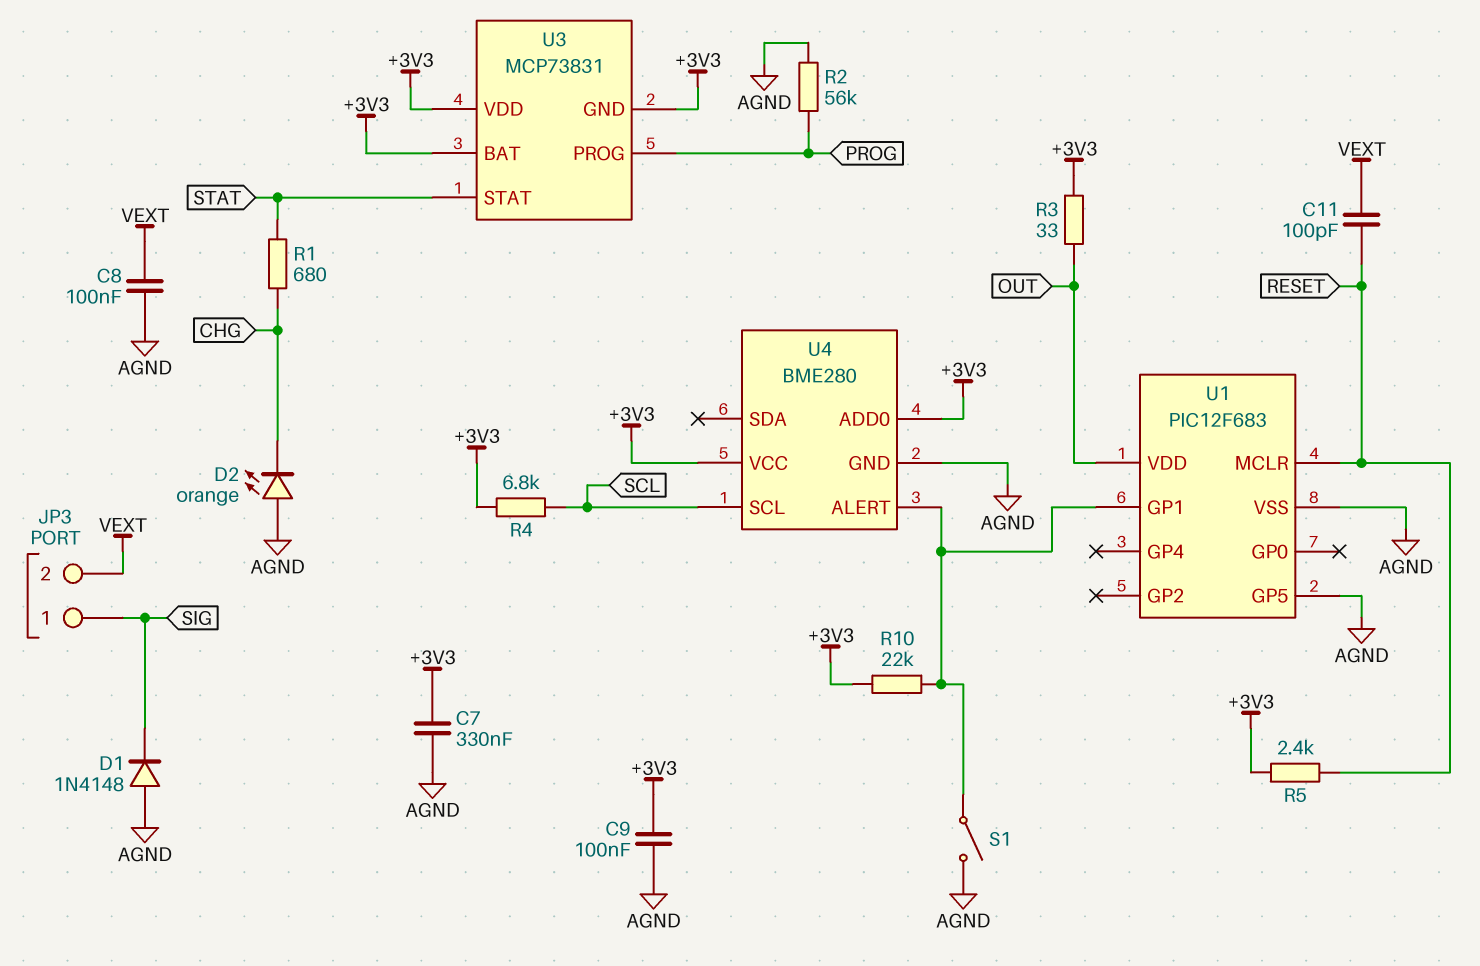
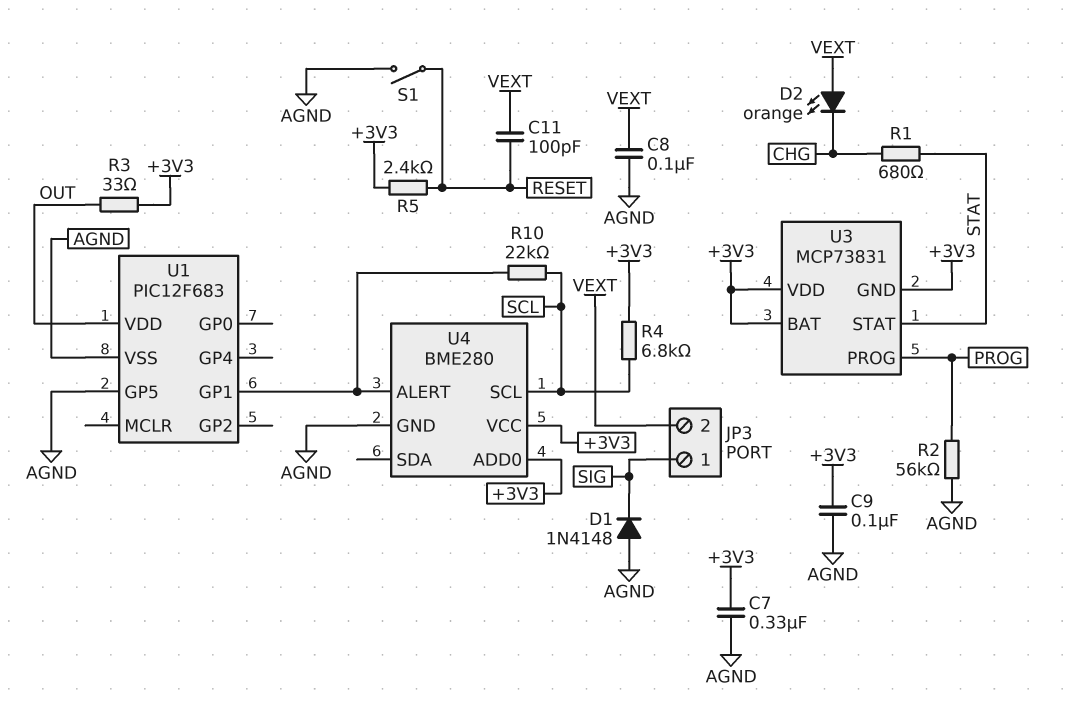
D2: LED orange (A AGND, K CHG) -> LED orange (A VEXT, K CHG)
R10: 22k (+3V3, U1/GP1) -> 22k (SCL, U1/GP1)
S1: switch (AGND, U1/GP1) -> switch (AGND, RESET)
U1 pin MCLR: RESET -> none

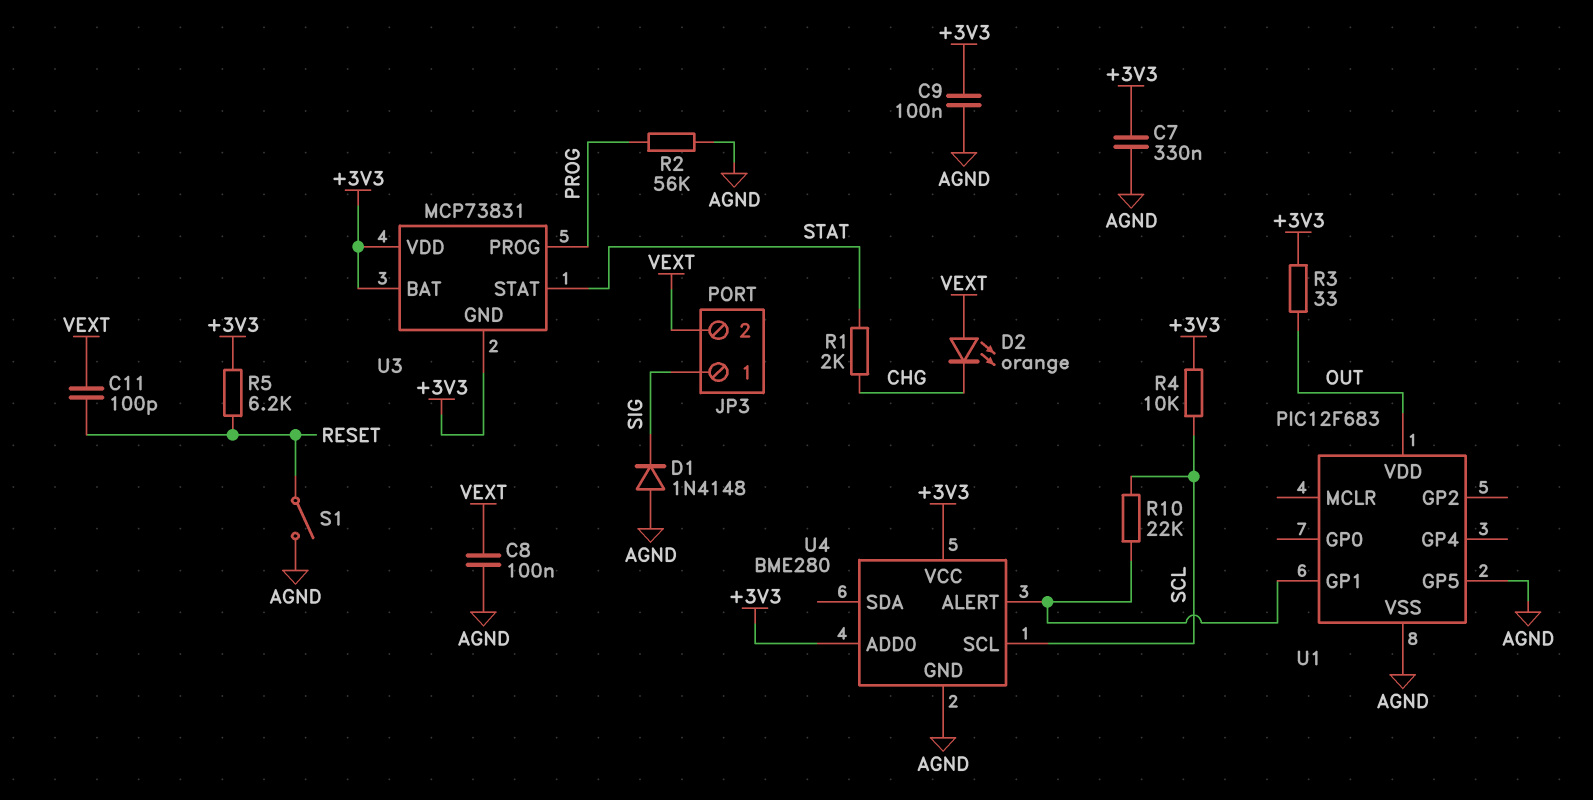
R1: 680 (CHG, STAT) -> 2k (CHG, STAT)
R4: 6.8k (+3V3, SCL) -> 10k (+3V3, SCL)
R5: 2.4k (+3V3, RESET) -> 6.2k (+3V3, RESET)

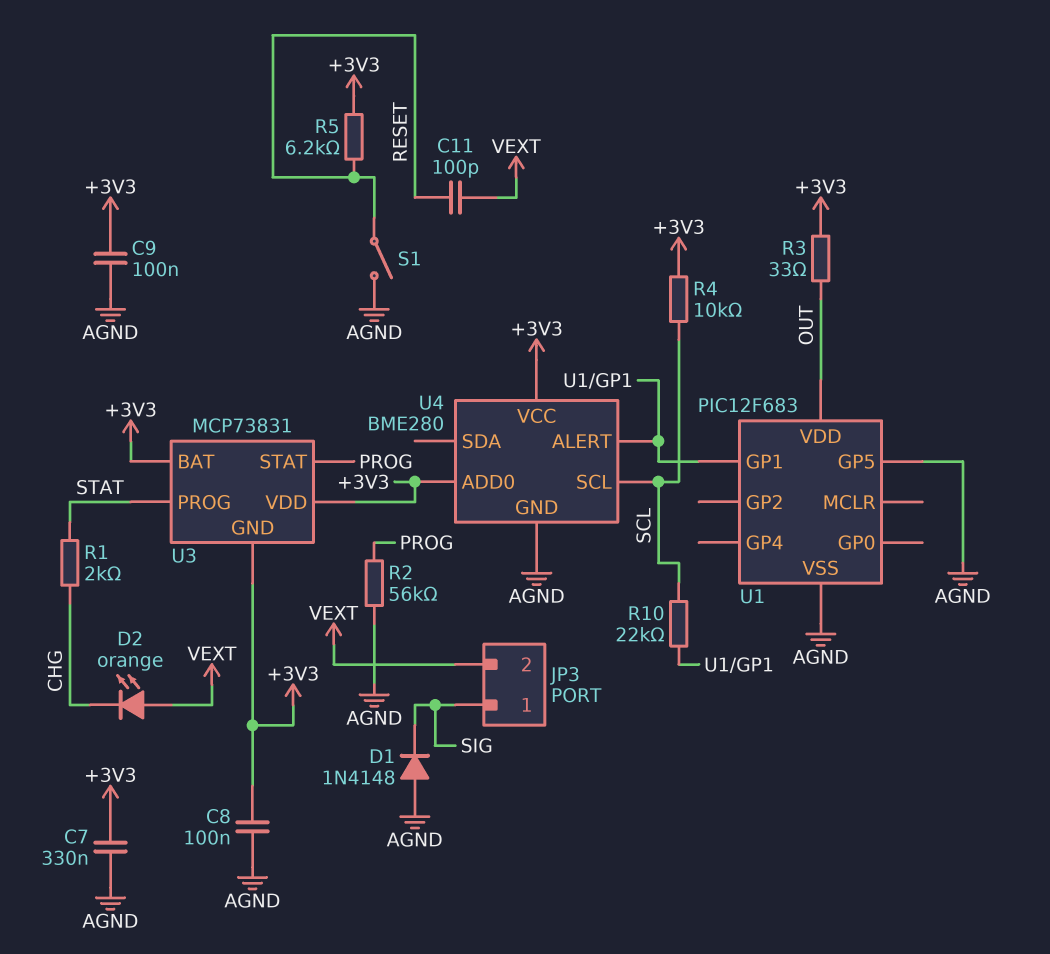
C8: 100nF (AGND, VEXT) -> 100nF (+3V3, AGND)
U3 pin PROG: PROG -> STAT
U3 pin STAT: STAT -> PROG

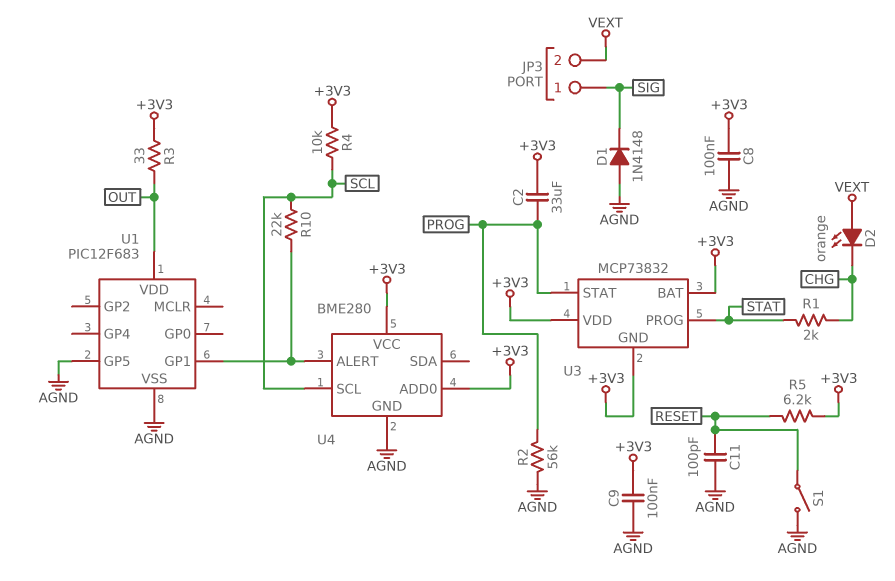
C2: none -> 33uF (+3V3, PROG)
C7: 330nF (+3V3, AGND) -> none
C11: 100pF (RESET, VEXT) -> 100pF (AGND, RESET)
U3: MCP73831 -> MCP73832

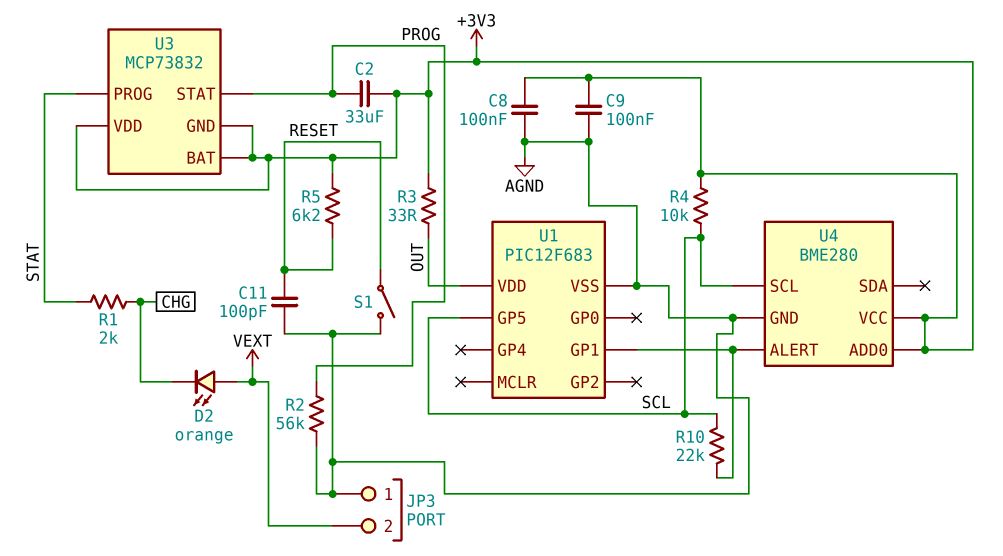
D1: diode 1N4148 (A AGND, K SIG) -> none
JP3 pin 1: SIG -> AGND
U1 pin GP5: AGND -> SCL

